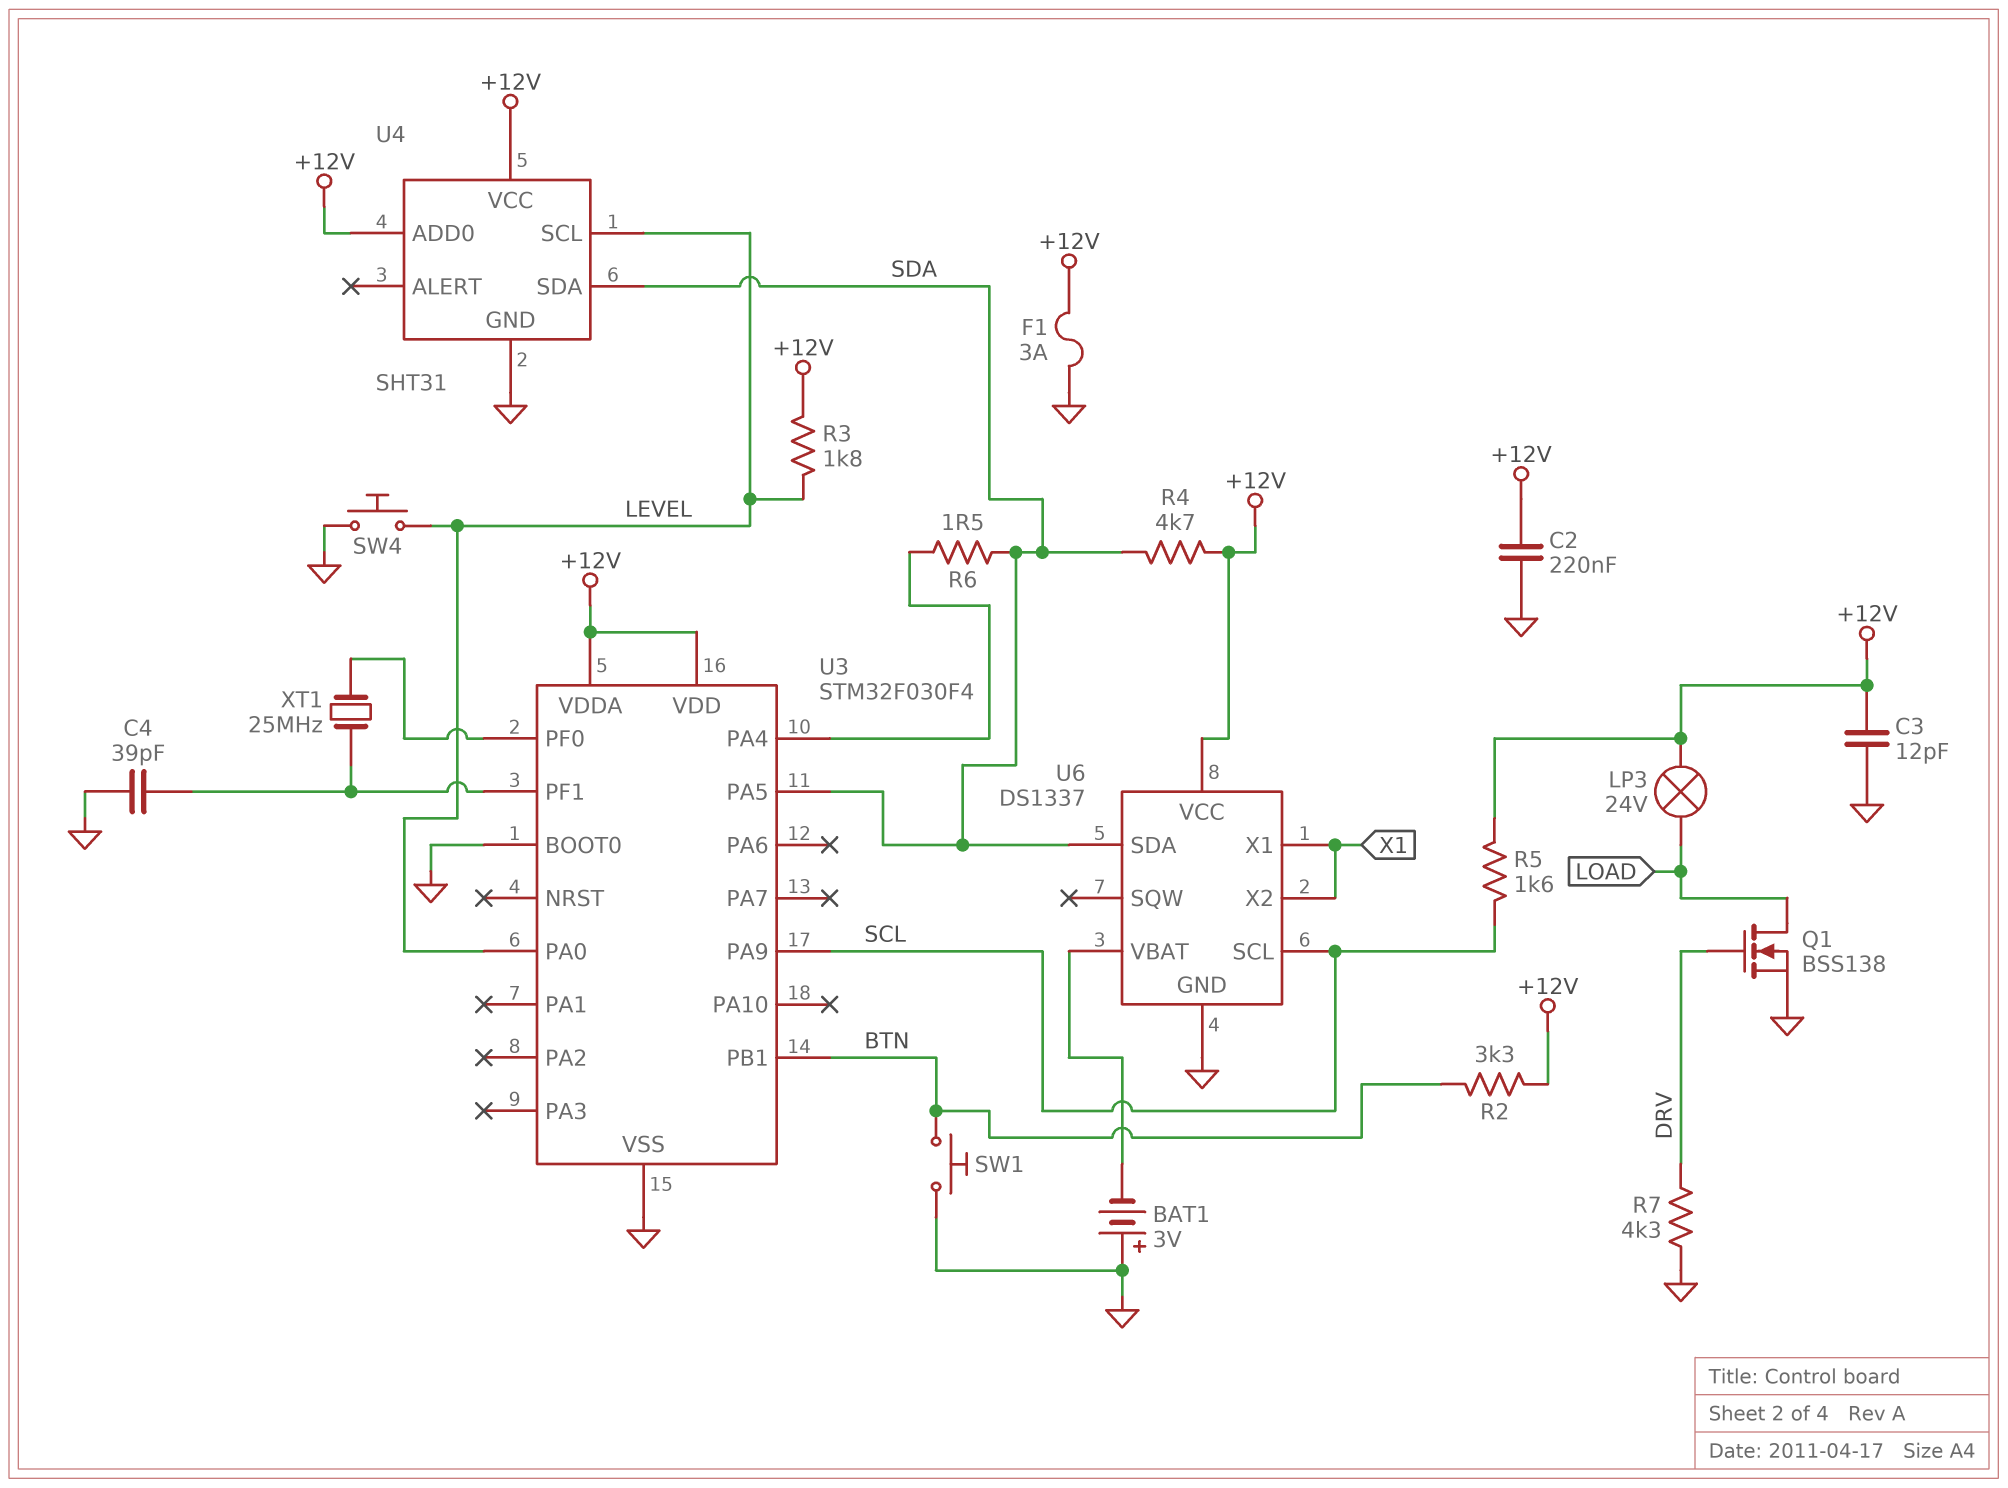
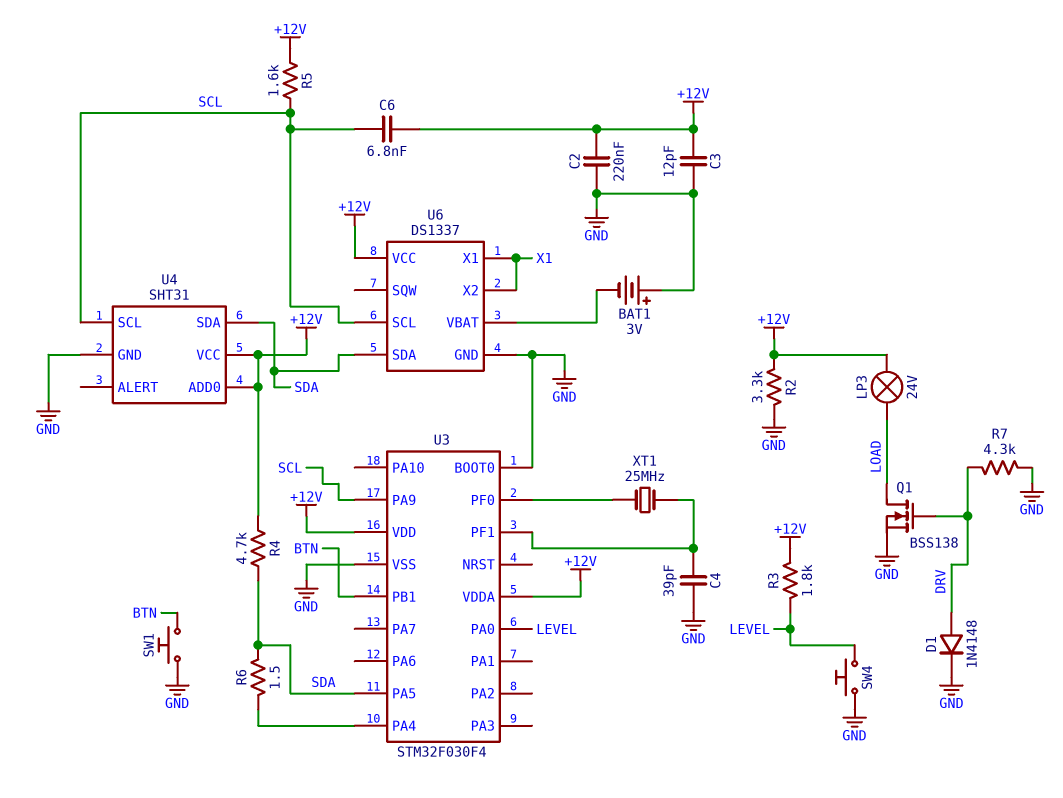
C6: none -> 6.8nF (+12V, SCL)
D1: none -> diode 1N4148 (A DRV, K GND)
F1: 3A (+12V, GND) -> none
R2: 3.3k (+12V, BTN) -> 3.3k (+12V, GND)
U4 pin SCL: LEVEL -> SCL

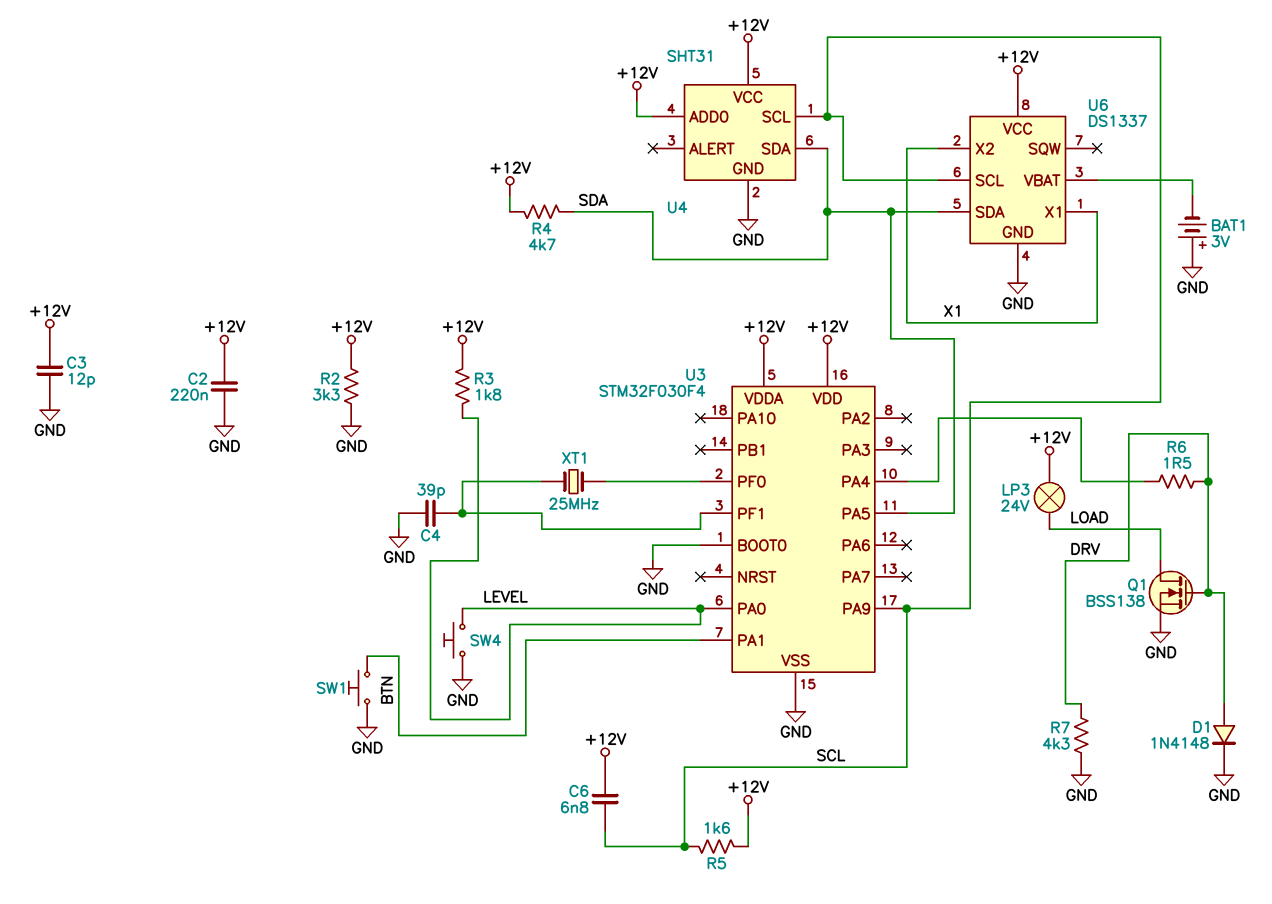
R6: 1.5 (SDA, U3/PA4) -> 1.5 (DRV, U3/PA4)
U3 pin PA1: none -> BTN
U3 pin PB1: BTN -> none

